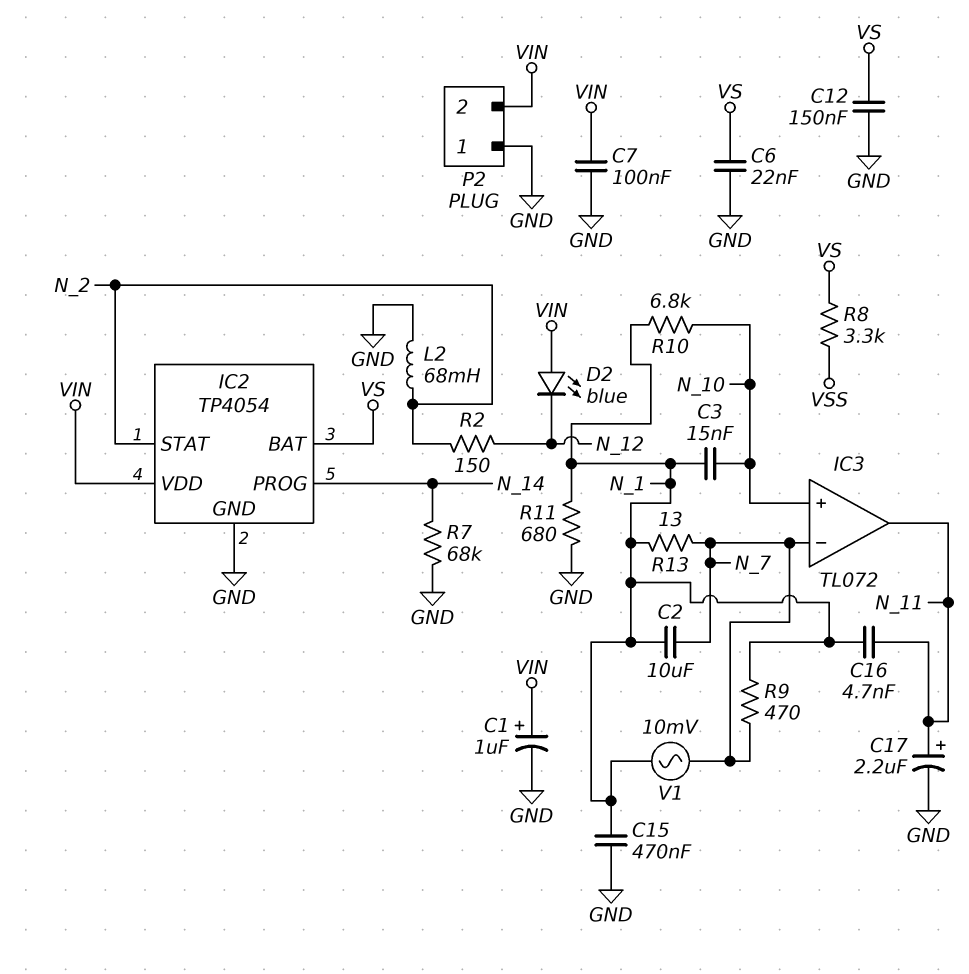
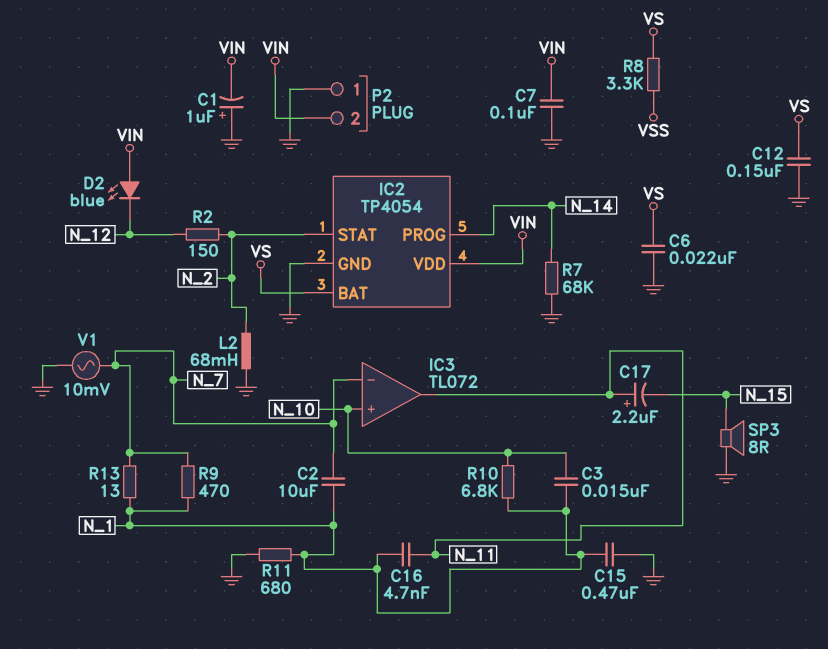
C1: 1uF (plus VIN, minus GND) -> 1uF (plus GND, minus VIN)
C17: 2.2uF (plus N_11, minus GND) -> 2.2uF (plus N_11, minus N_15)
SP3: none -> speaker 8R (GND, N_15)
V1: AC 10mV (N_1, N_7) -> AC 10mV (GND, N_7)

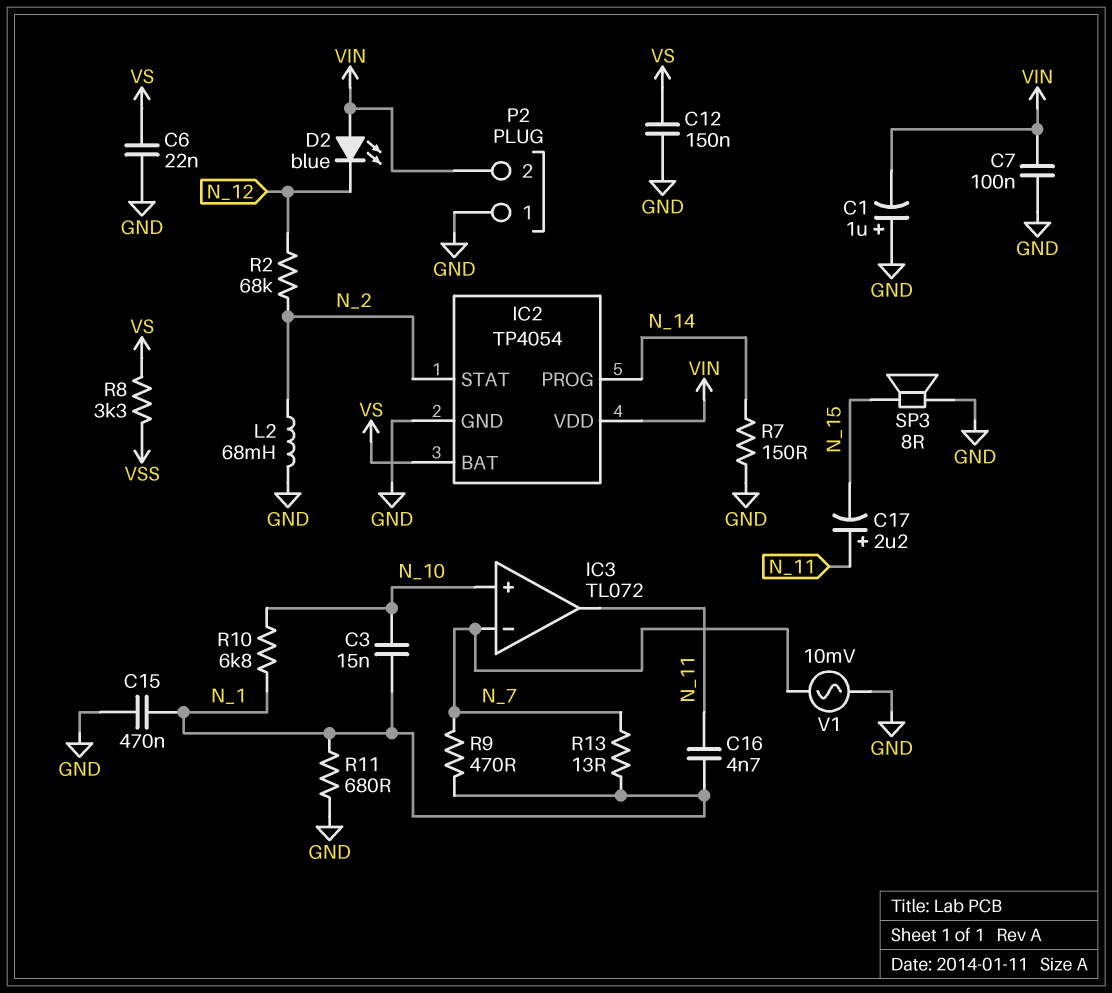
C2: 10uF (N_1, N_7) -> none
R2: 150 (N_2, N_12) -> 68k (N_2, N_12)
R7: 68k (GND, N_14) -> 150 (GND, N_14)

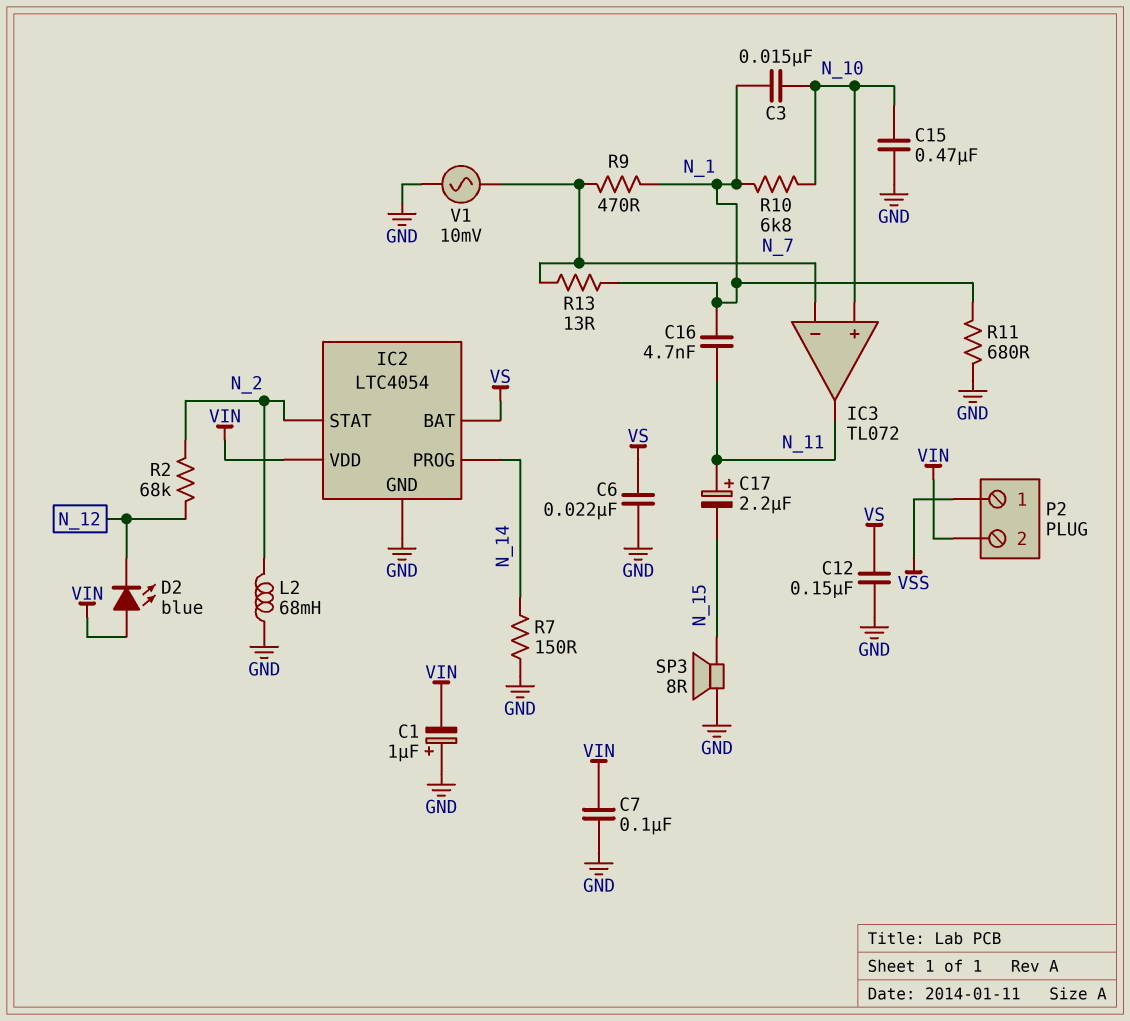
C15: 470nF (GND, N_1) -> 470nF (GND, N_10)
IC2: TP4054 -> LTC4054
P2 pin 1: GND -> VSS
R8: 3.3k (VS, VSS) -> none

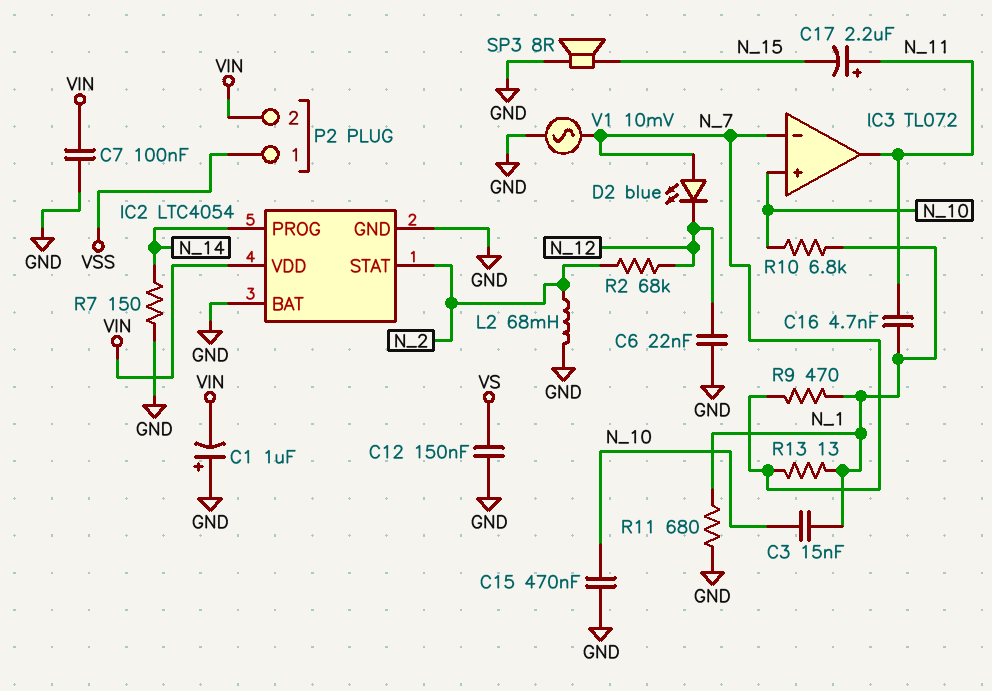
C6: 22nF (GND, VS) -> 22nF (GND, N_12)
D2: LED blue (A VIN, K N_12) -> LED blue (A N_7, K N_12)
IC2 pin BAT: VS -> GND

